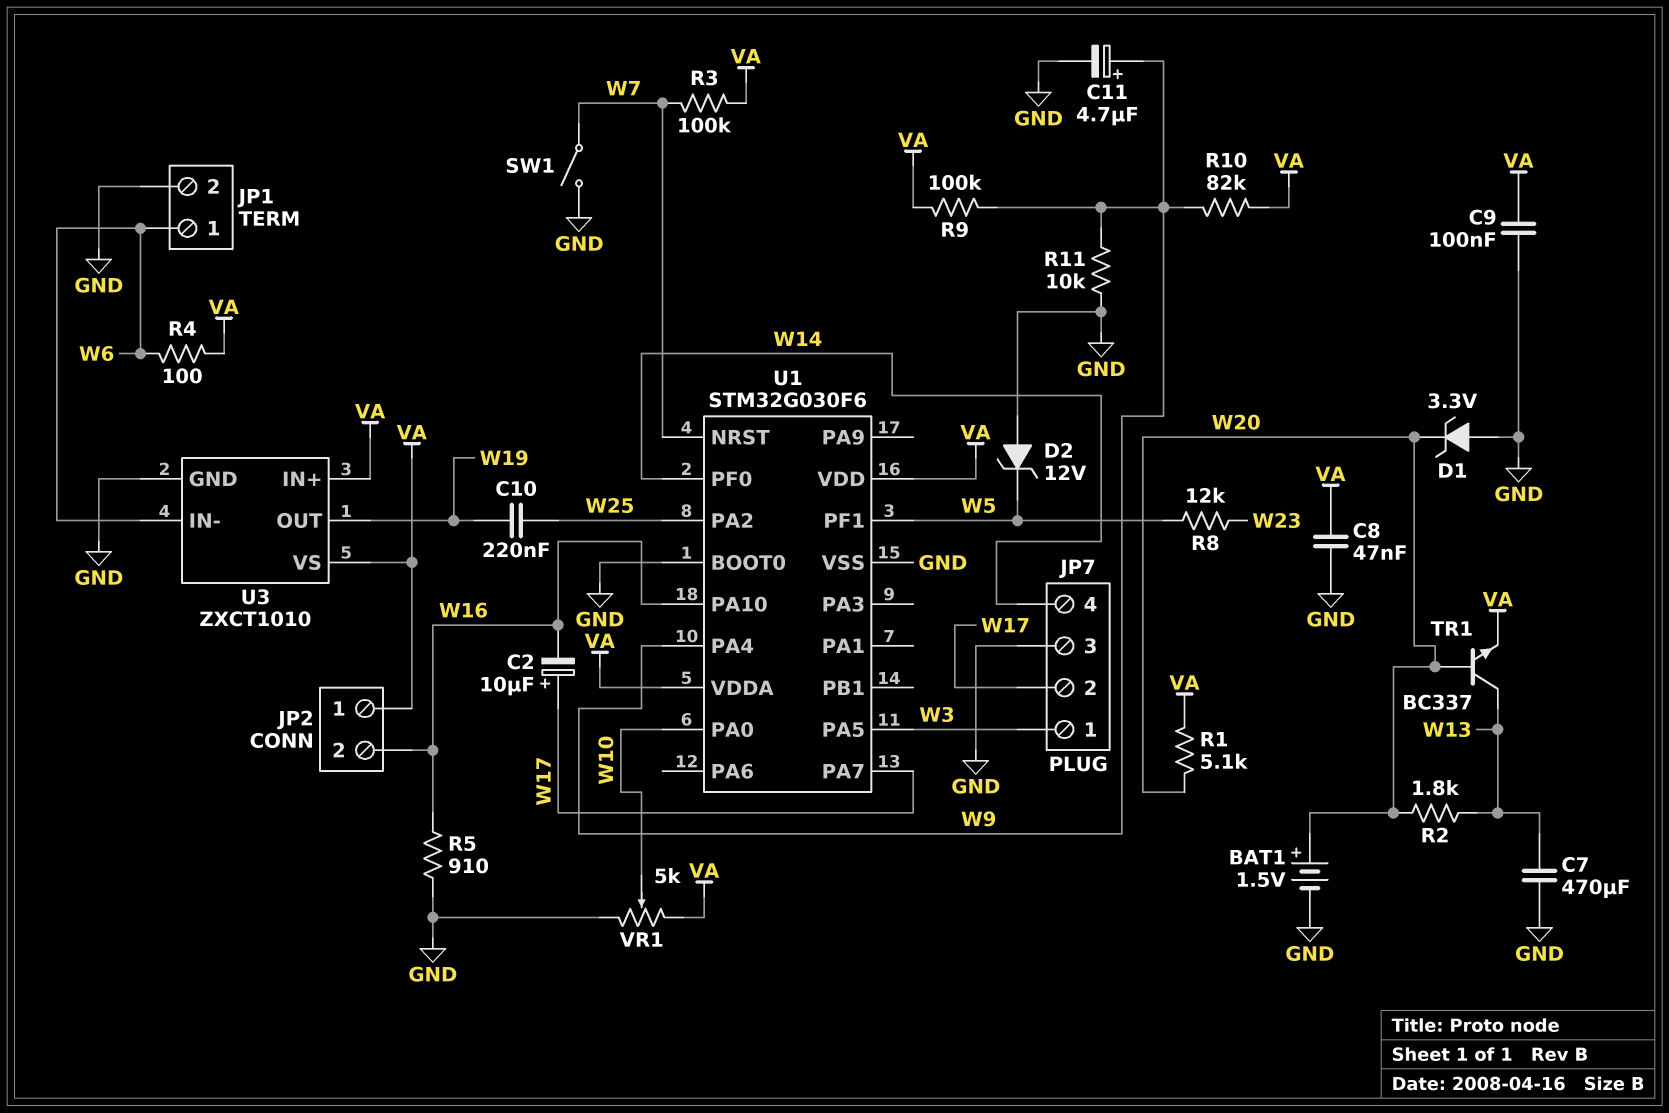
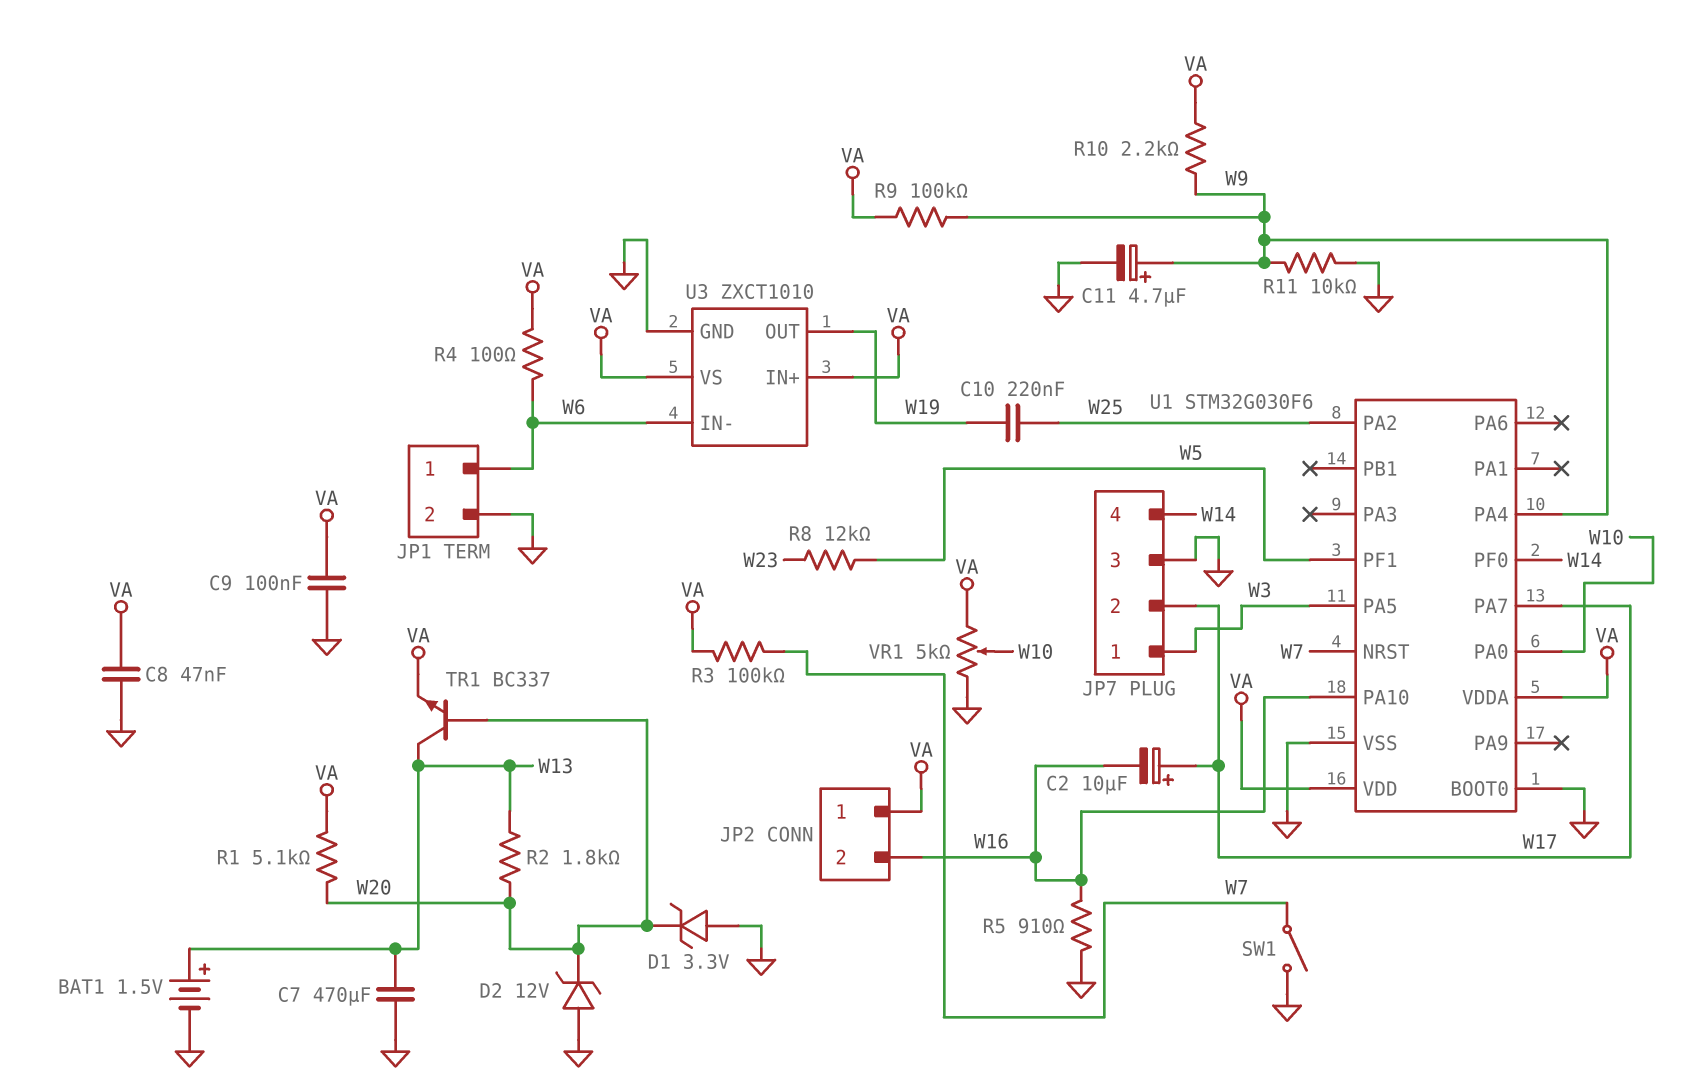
BAT1: 1.5V (plus W20, minus GND) -> 1.5V (plus W13, minus GND)
D2: zener 12V (A GND, K W5) -> zener 12V (A GND, K W20)
R10: 82k (VA, W9) -> 2.2k (VA, W9)

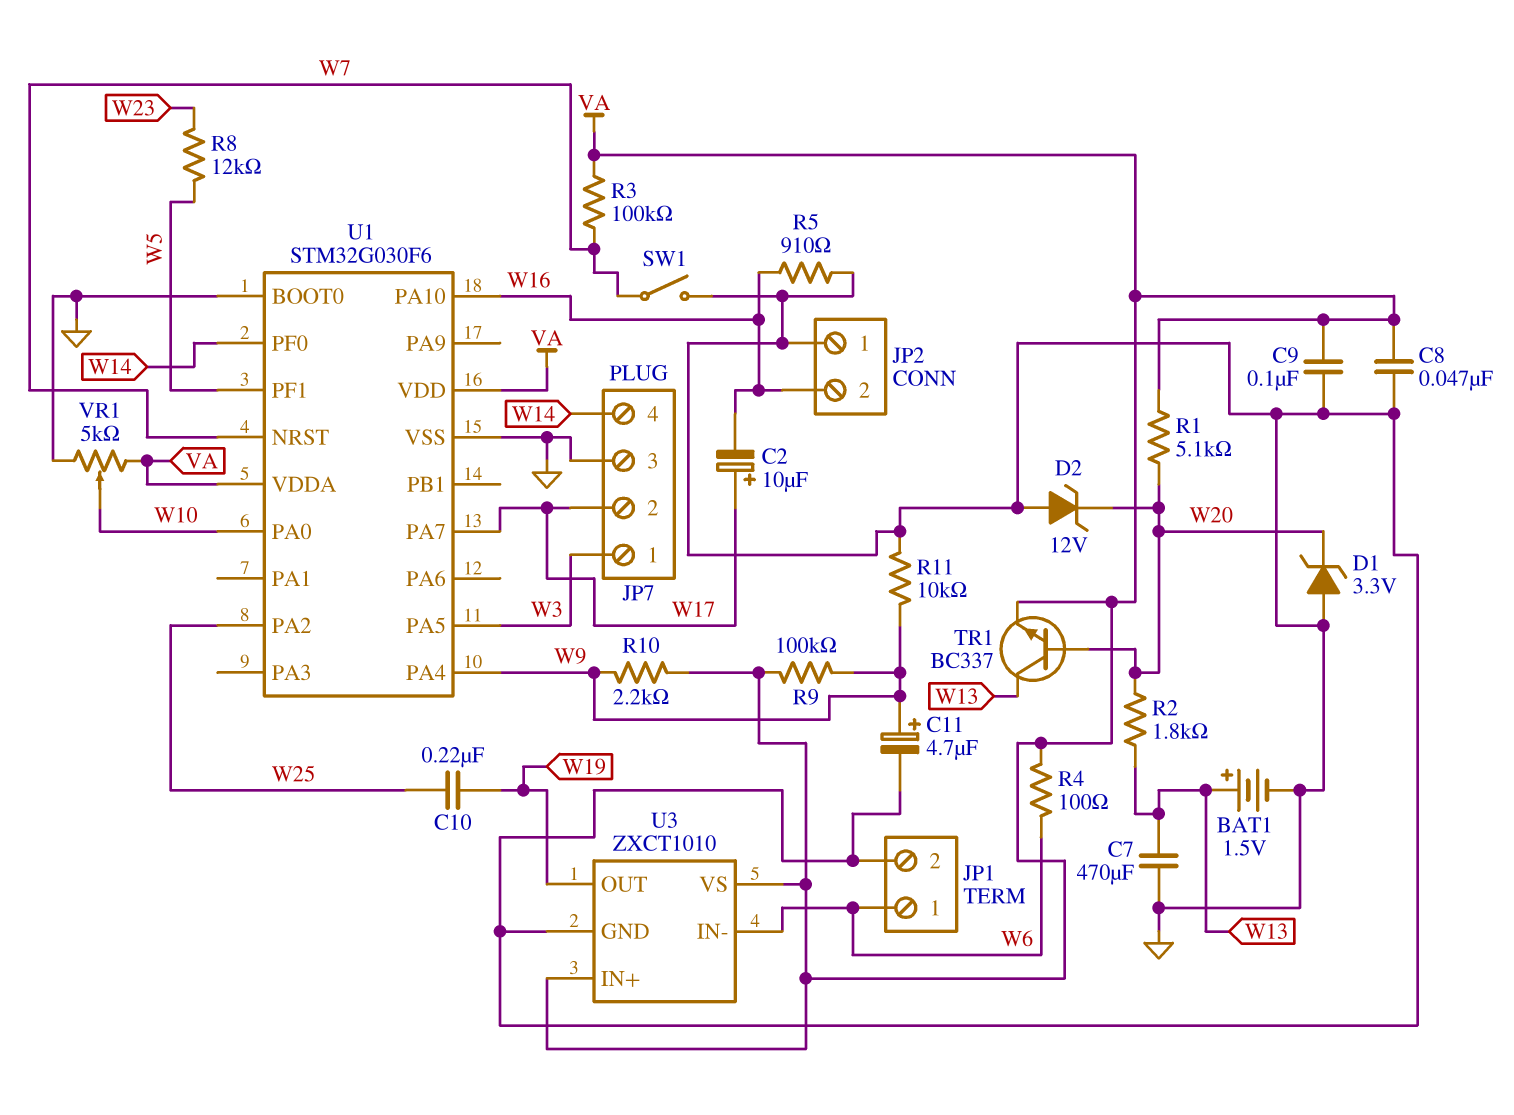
JP2 pin 1: VA -> GND

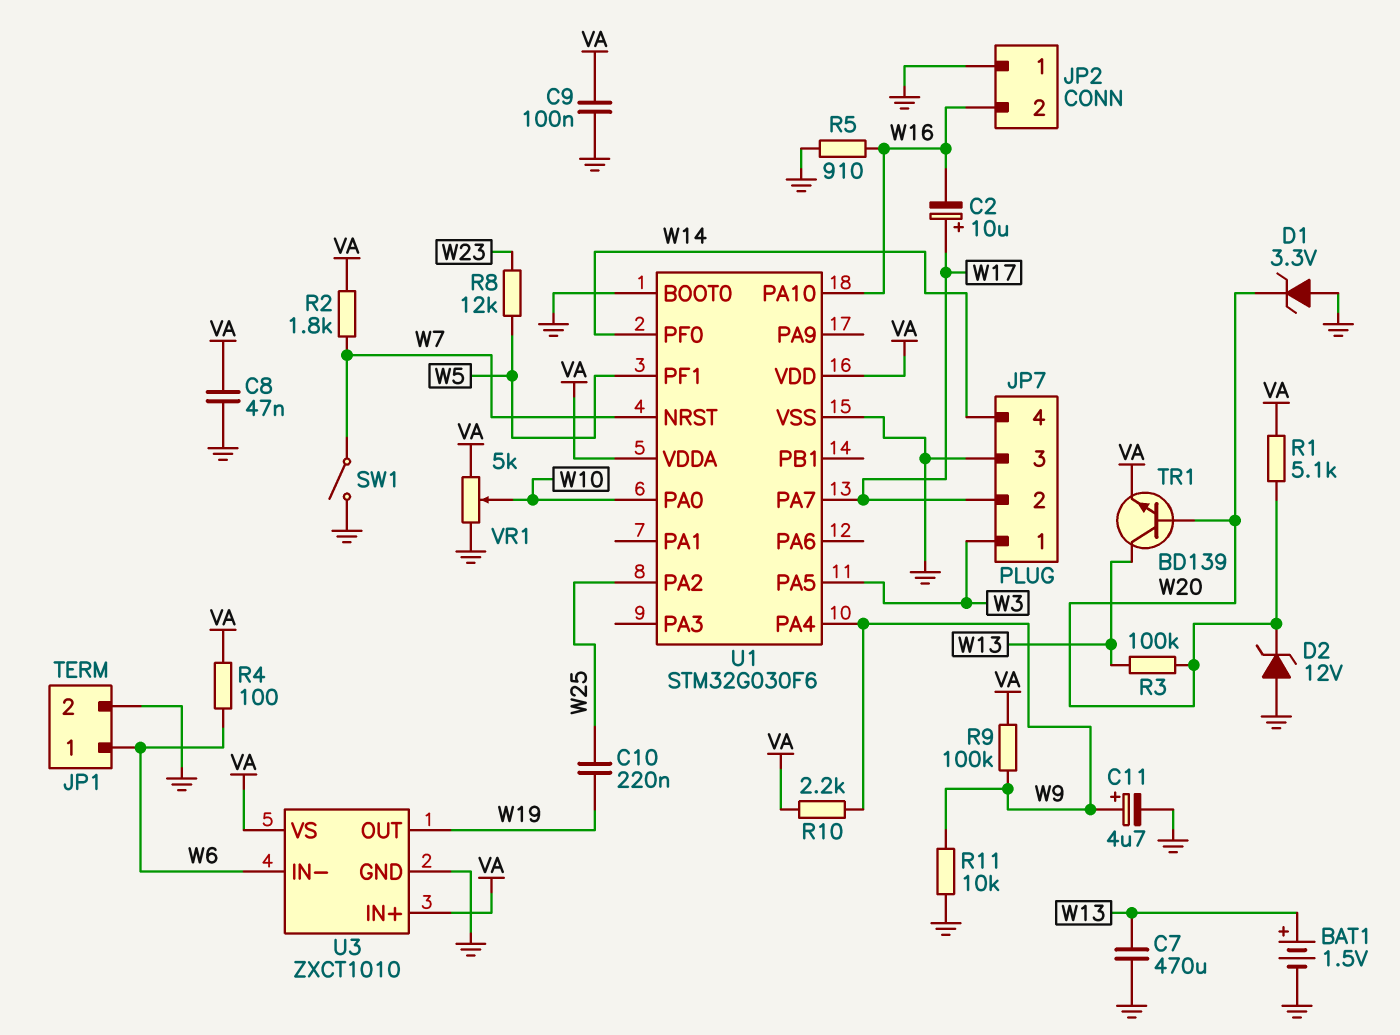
R2: 1.8k (W13, W20) -> 1.8k (VA, W7)
R3: 100k (VA, W7) -> 100k (W13, W20)
TR1: NPN BC337 (B W20, C W13, E VA) -> NPN BD139 (B W20, C W13, E VA)

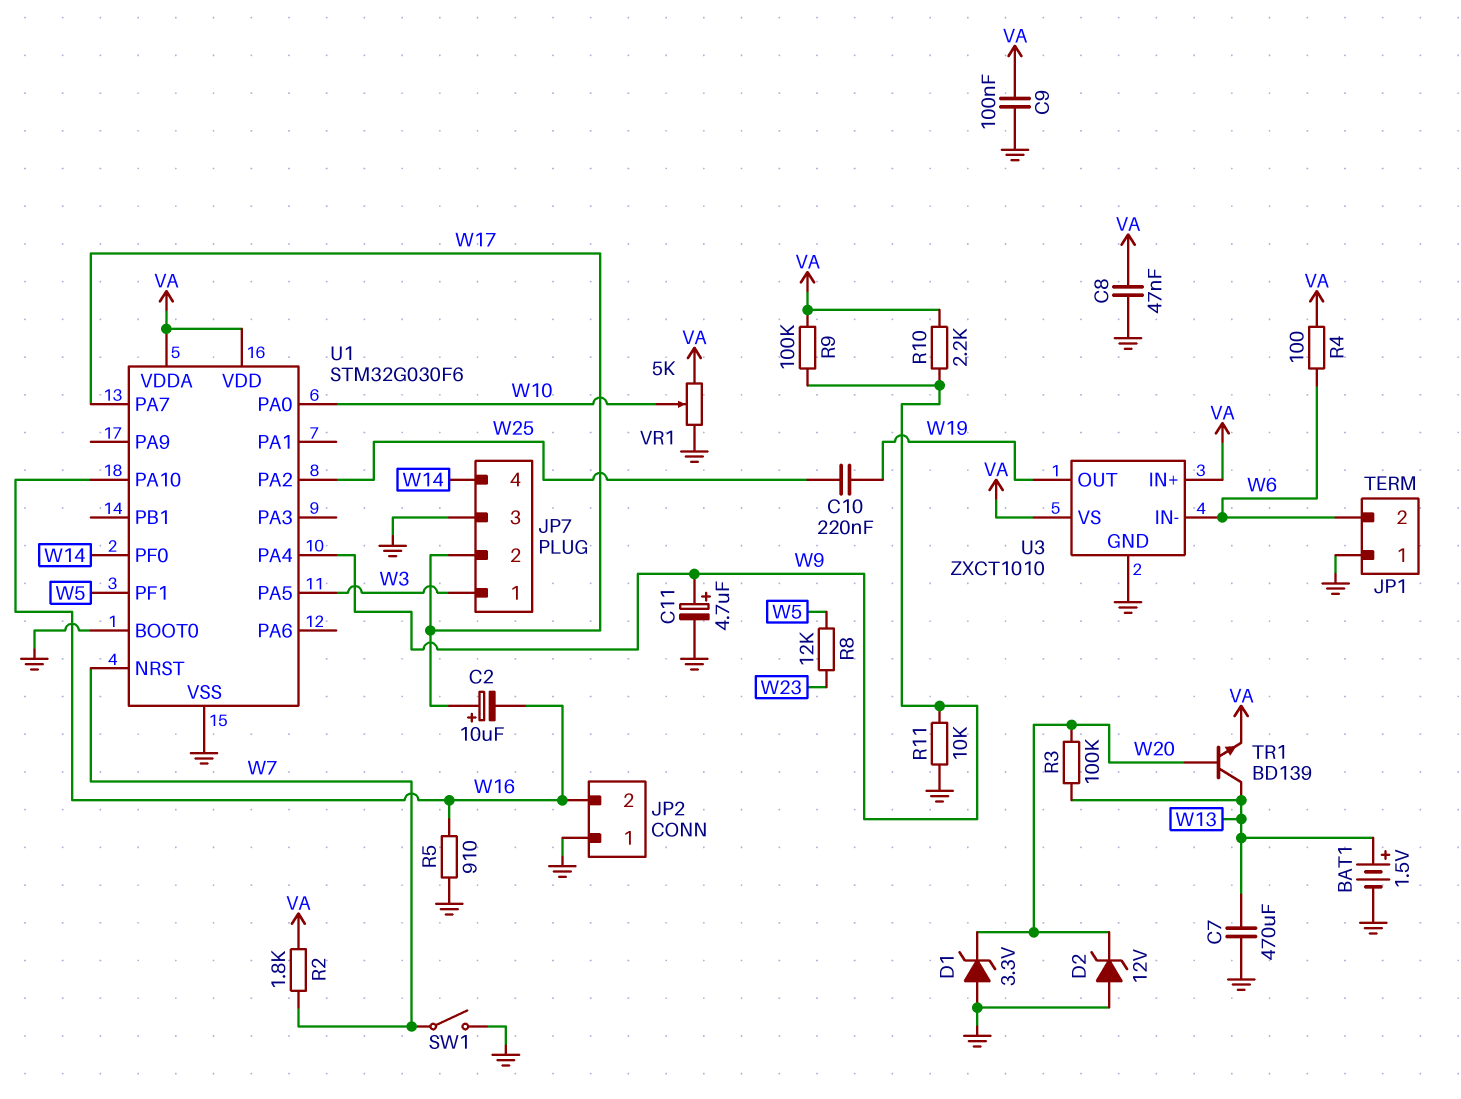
JP1 pin 1: W6 -> GND
JP1 pin 2: GND -> W6
R1: 5.1k (VA, W20) -> none

